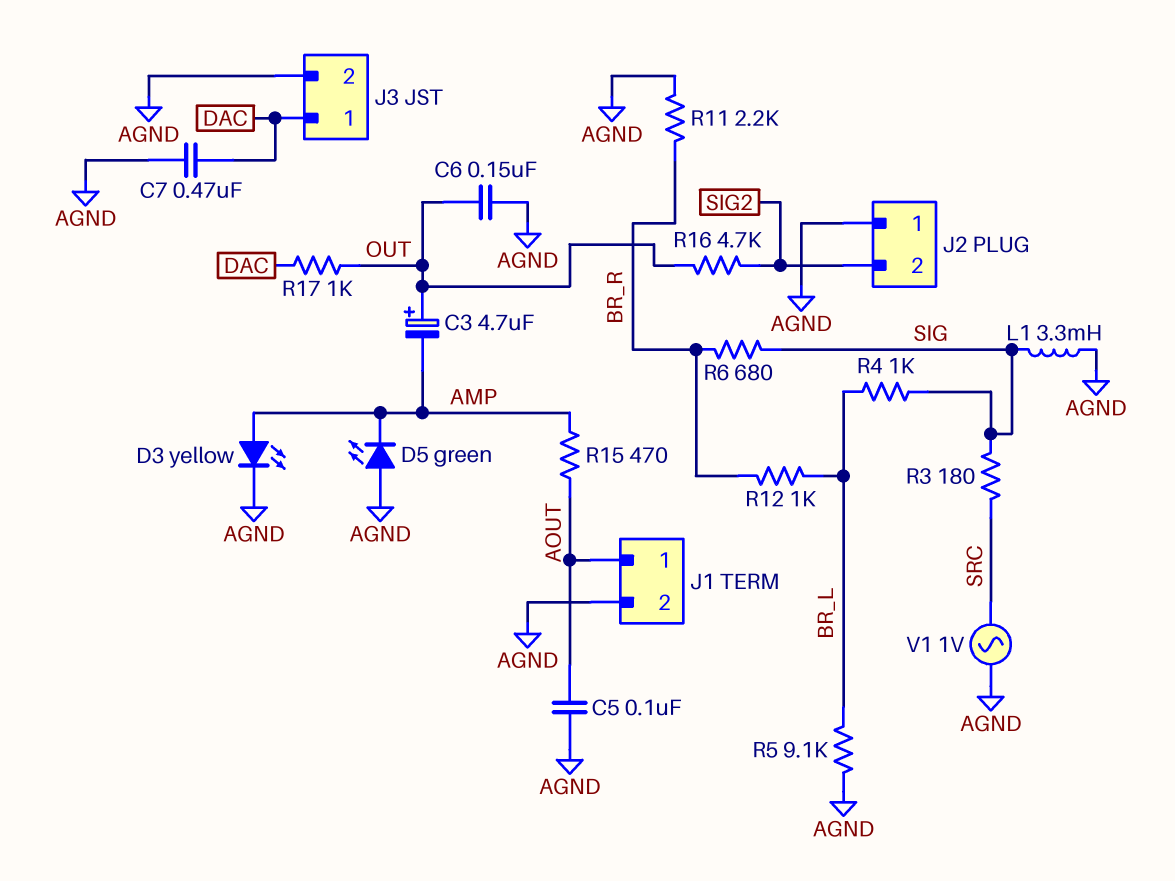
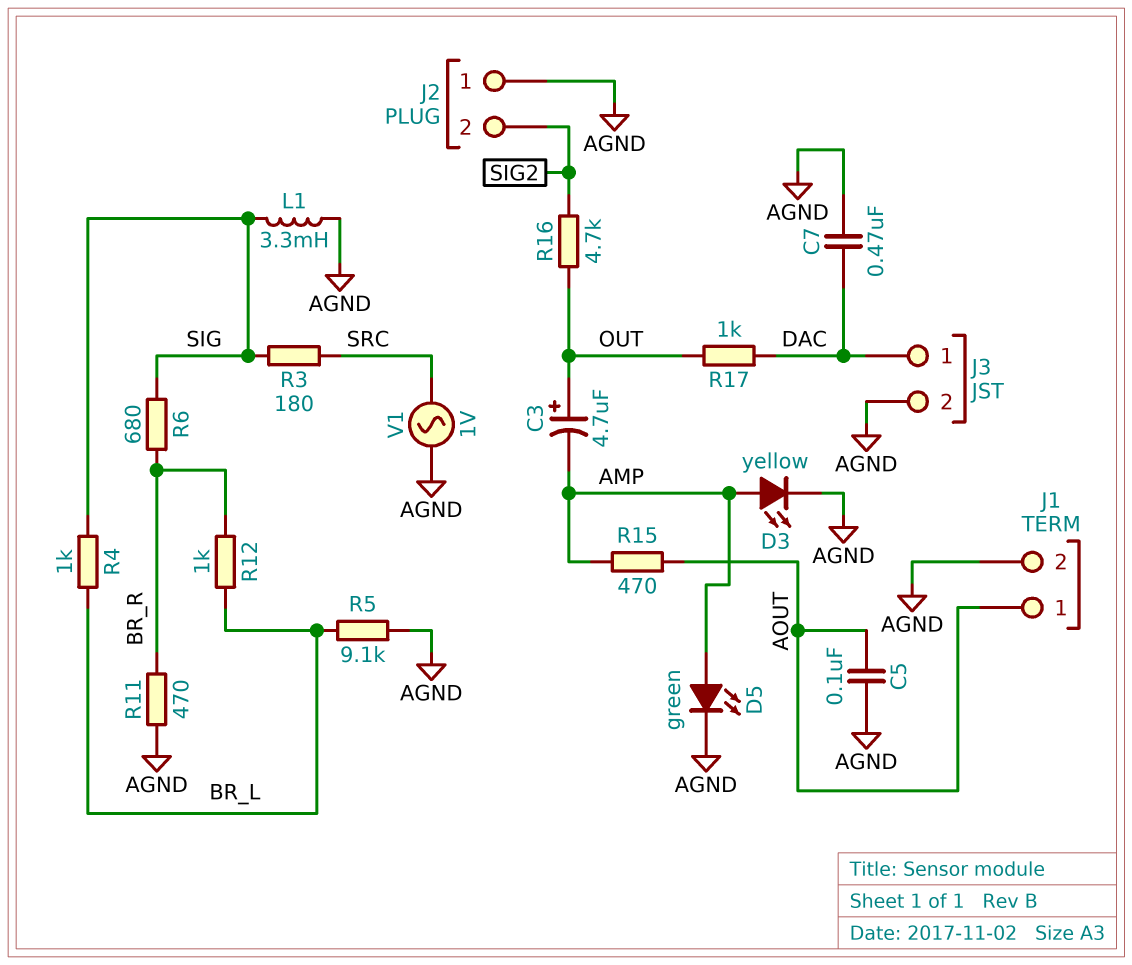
C6: 150nF (AGND, OUT) -> none
D5: LED green (A AGND, K AMP) -> LED green (A AMP, K AGND)
R11: 2.2k (AGND, BR_R) -> 470 (AGND, BR_R)

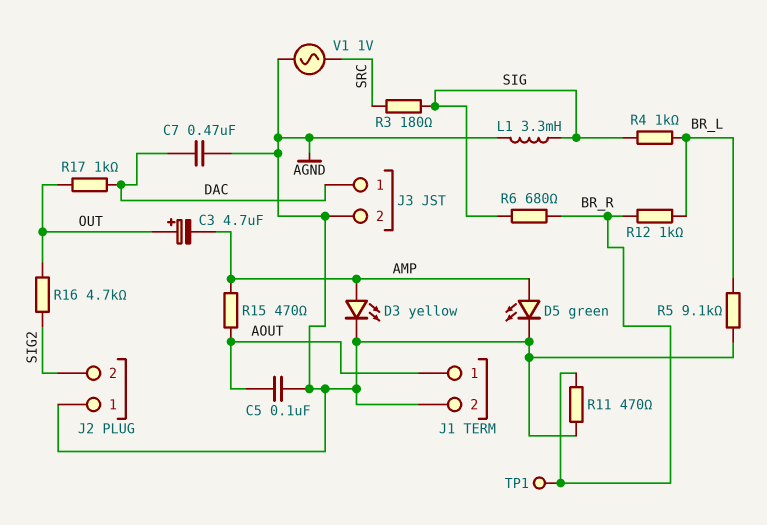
TP1: none -> test point (BR_R)

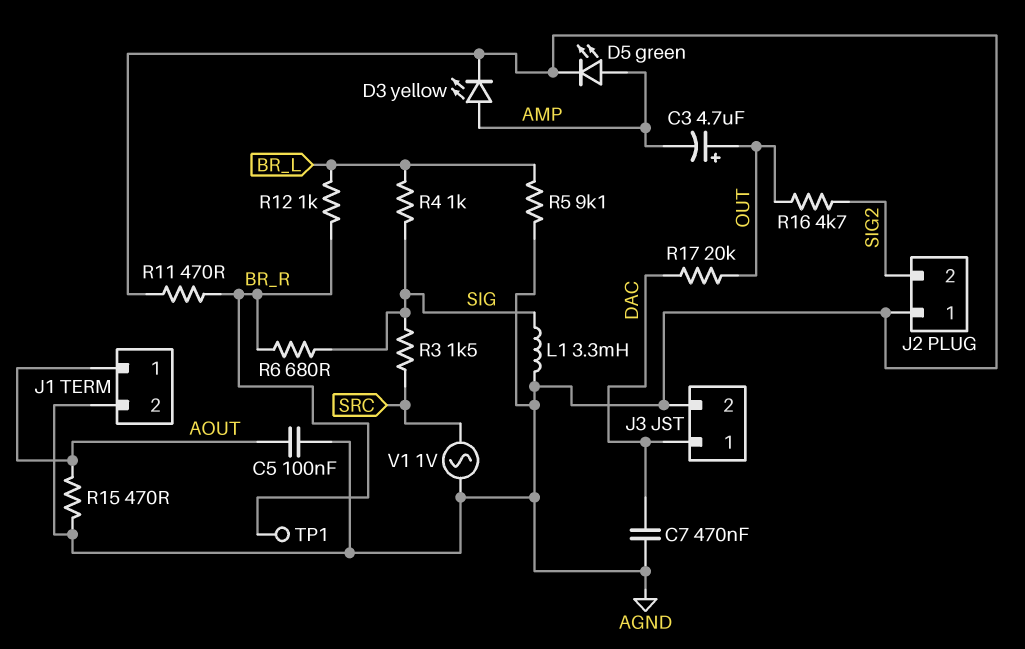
R3: 180 (SIG, SRC) -> 1.5k (SIG, SRC)
R15: 470 (AMP, AOUT) -> 470 (AGND, AOUT)
R17: 1k (DAC, OUT) -> 20k (DAC, OUT)

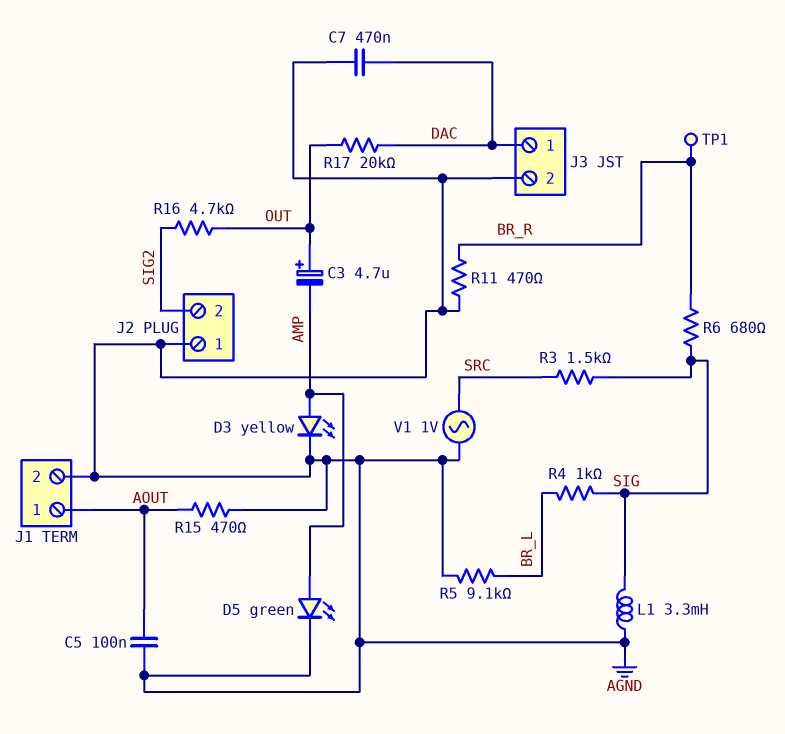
R12: 1k (BR_L, BR_R) -> none

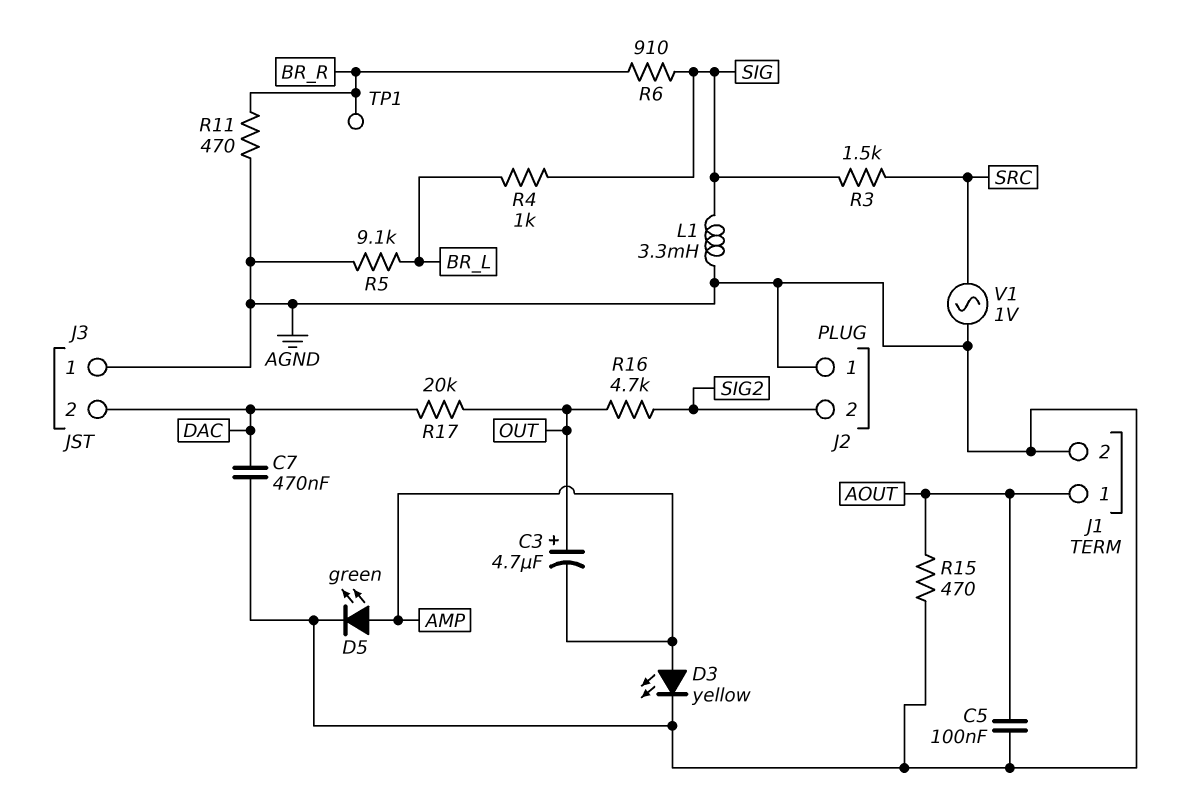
J3 pin 1: DAC -> AGND
J3 pin 2: AGND -> DAC
R6: 680 (BR_R, SIG) -> 910 (BR_R, SIG)

